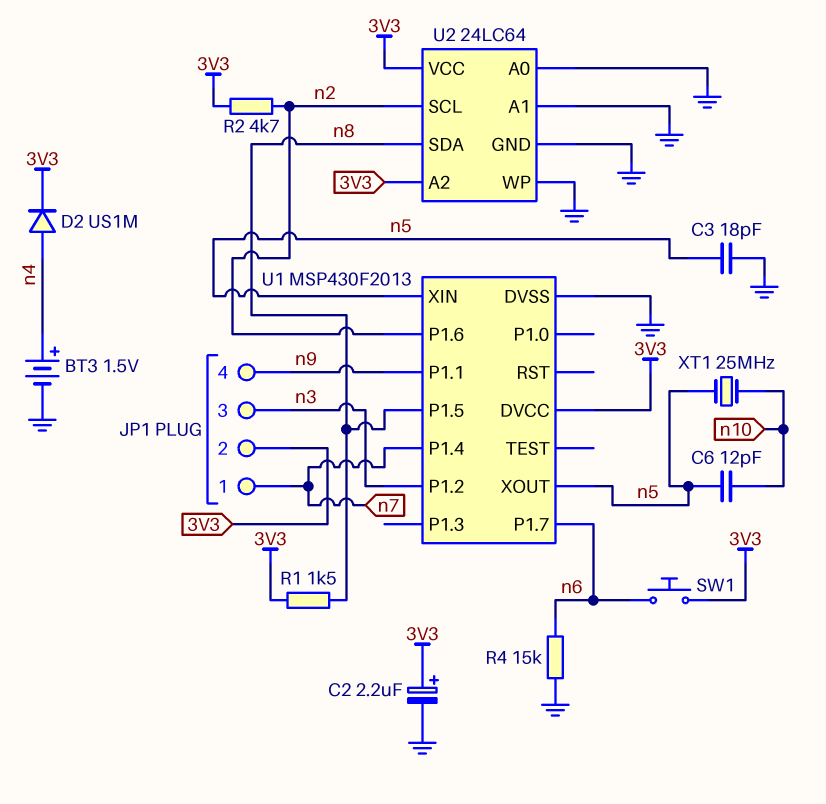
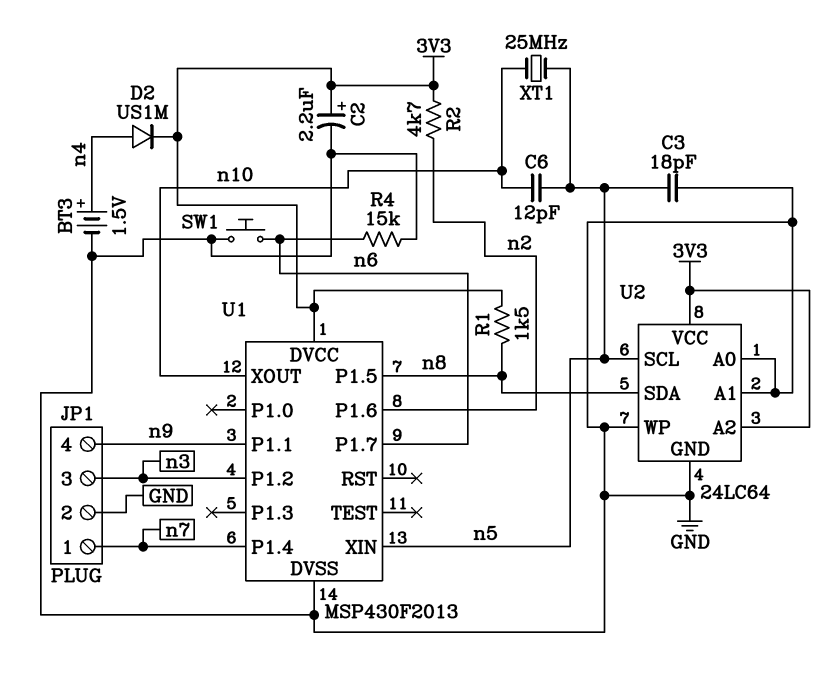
JP1 pin 2: 3V3 -> GND
SW1: button (3V3, n6) -> button (GND, n6)
U1 pin XOUT: n5 -> n10
U2 pin SCL: n2 -> n5

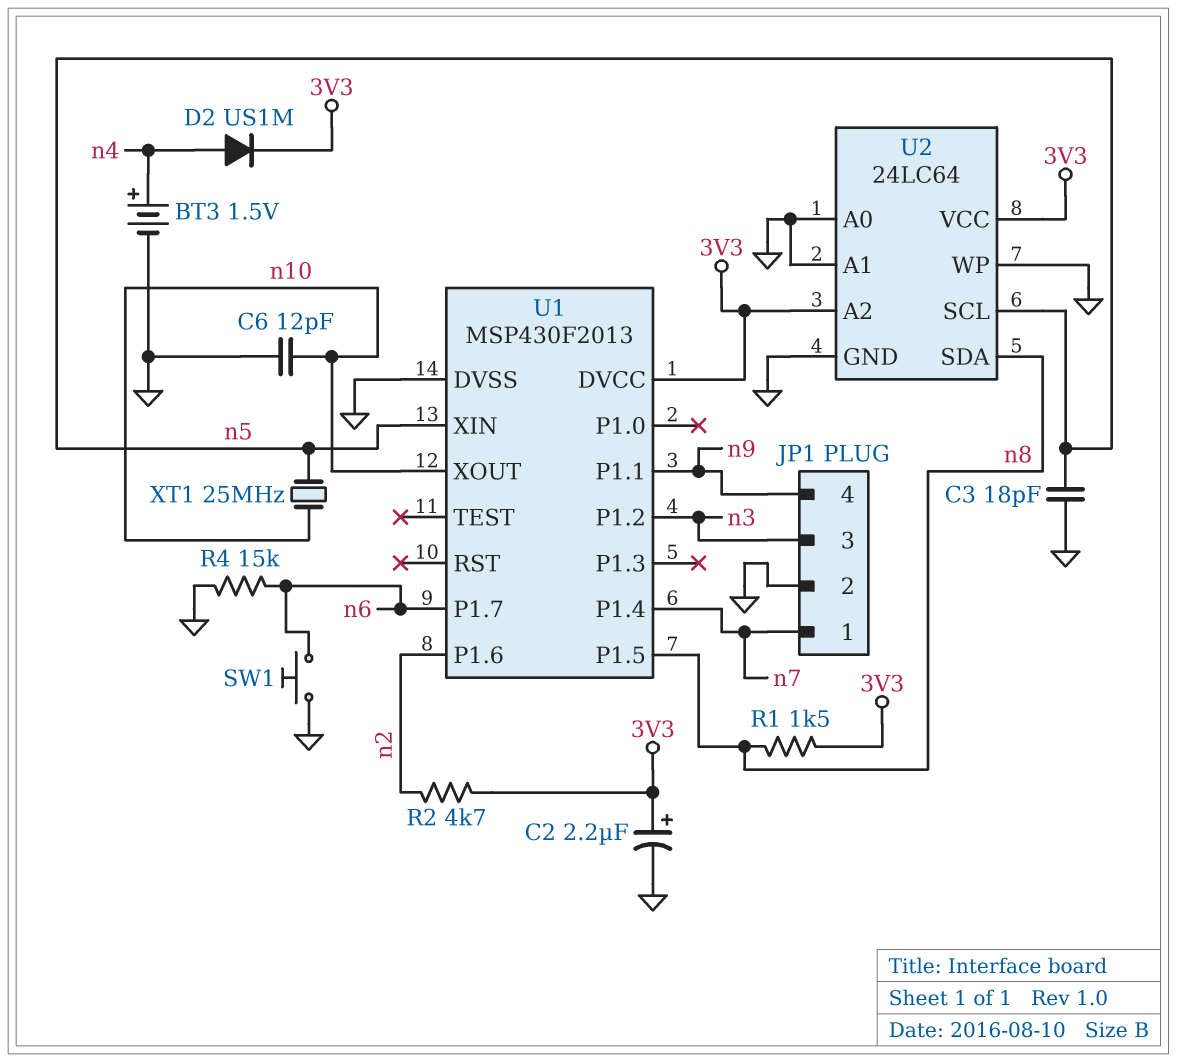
C6: 12pF (n5, n10) -> 12pF (GND, n10)

